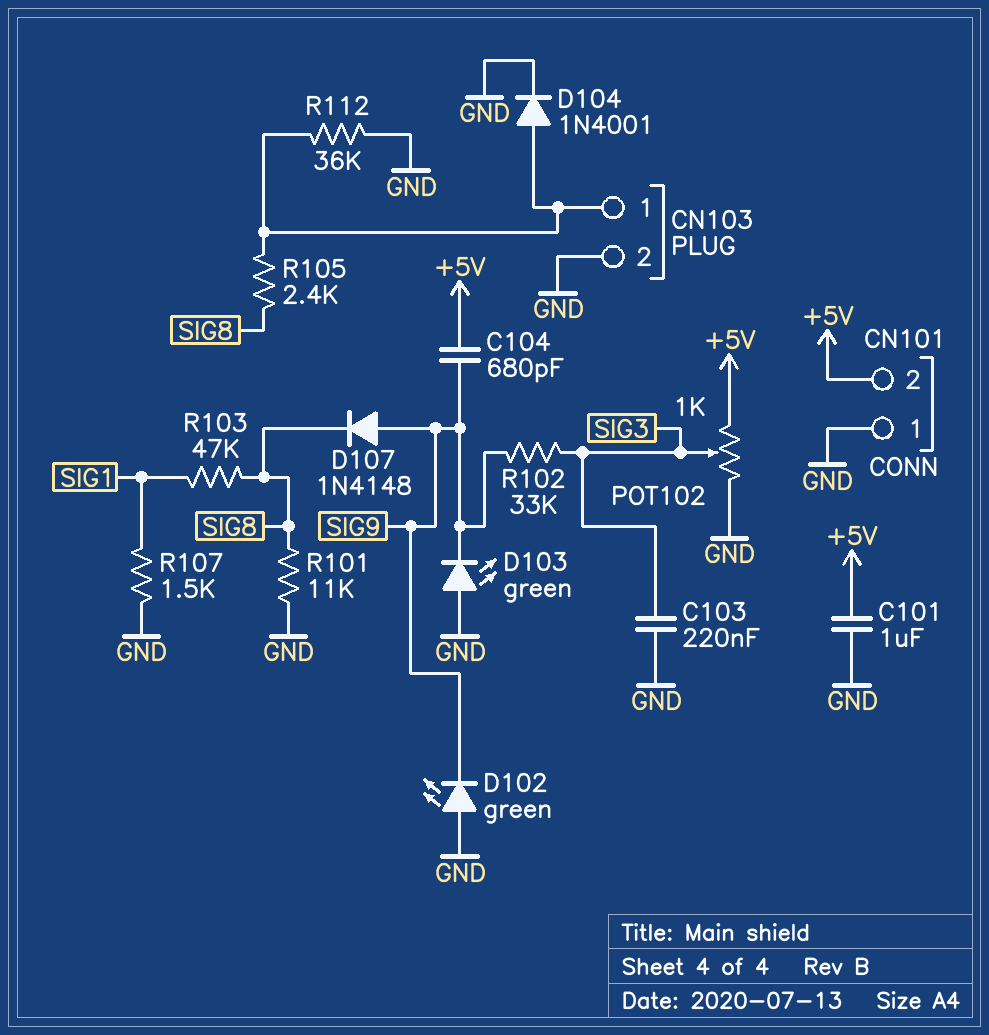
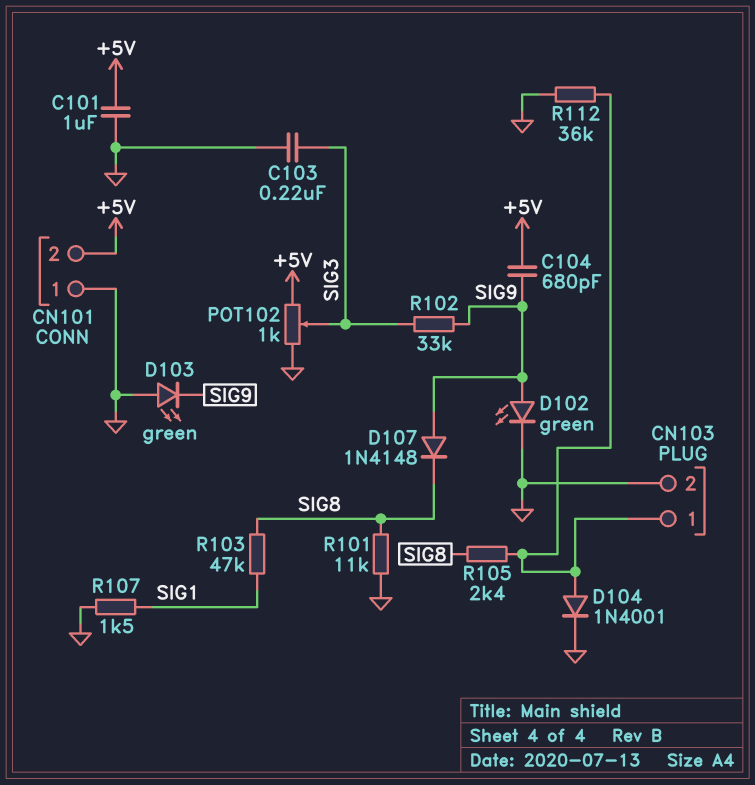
D102: LED green (A GND, K SIG9) -> LED green (A SIG9, K GND)

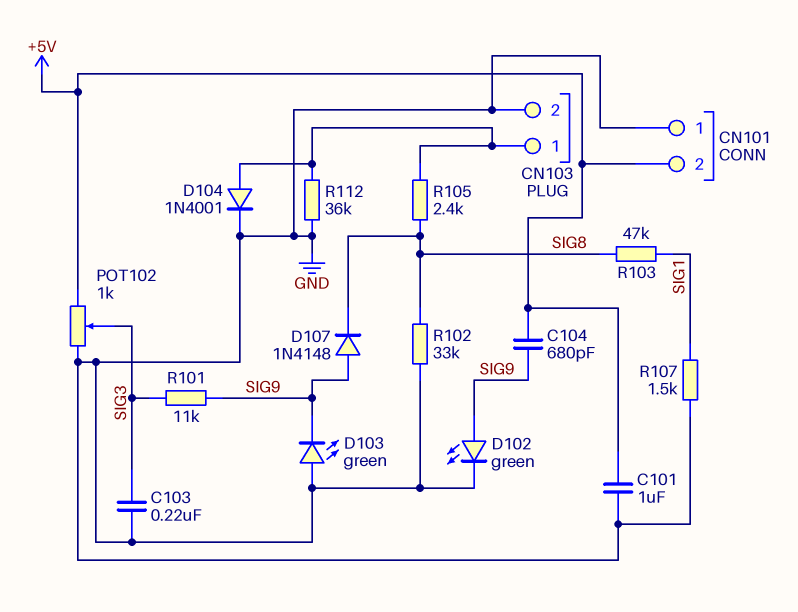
R101: 11k (GND, SIG8) -> 11k (SIG3, SIG9)
R102: 33k (SIG3, SIG9) -> 33k (GND, SIG8)

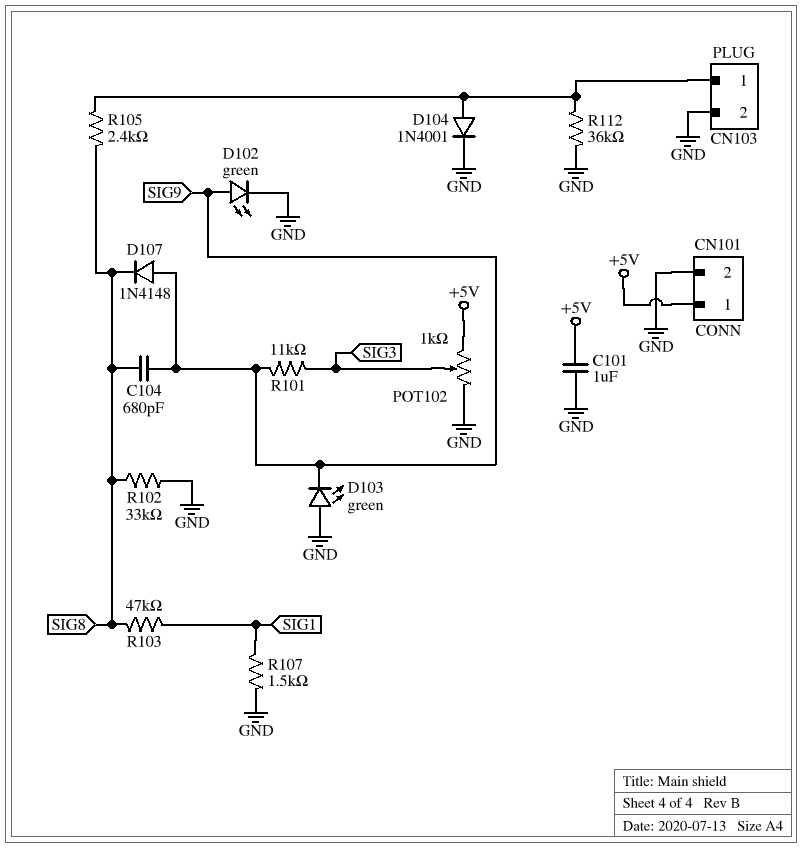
C103: 220nF (GND, SIG3) -> none
C104: 680pF (+5V, SIG9) -> 680pF (SIG8, SIG9)
CN101 pin 1: GND -> +5V
CN101 pin 2: +5V -> GND

